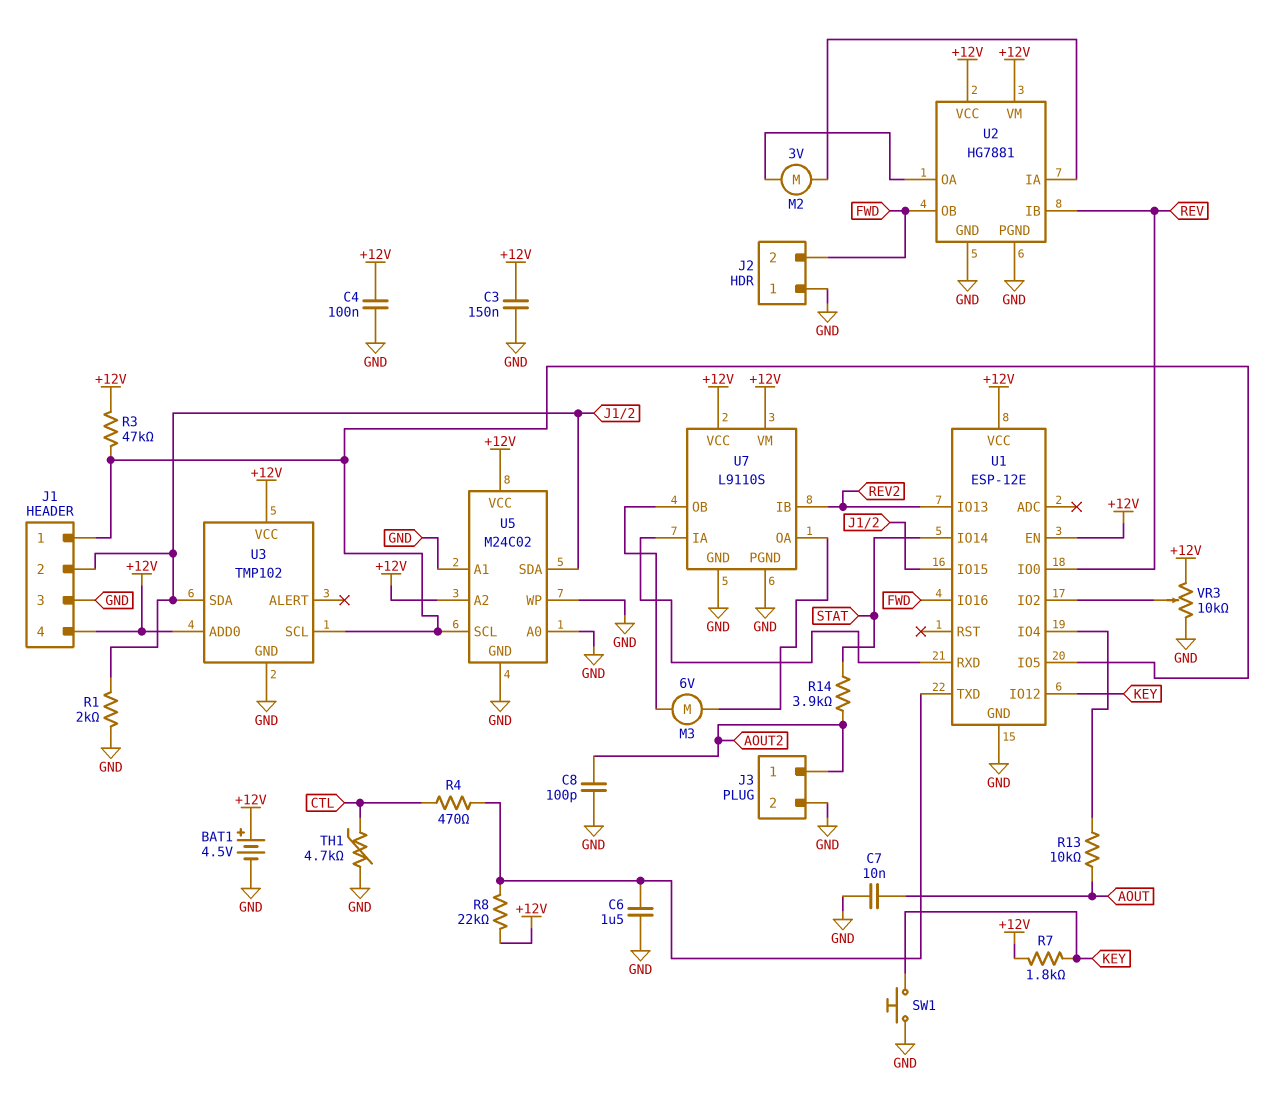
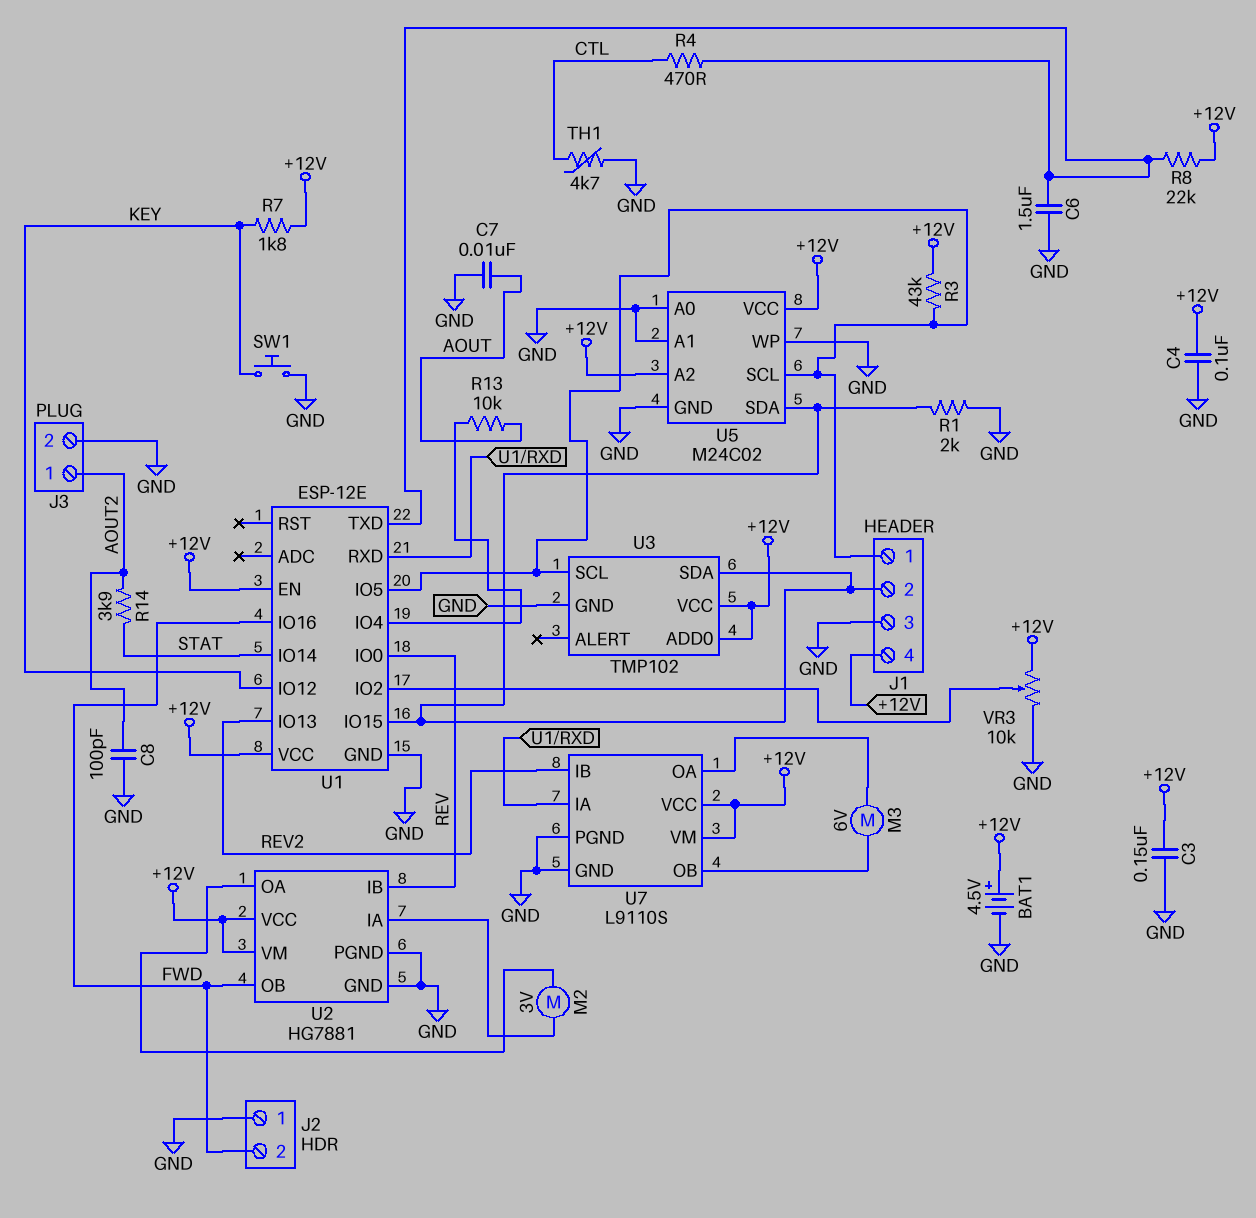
R3: 47k (+12V, J1/1) -> 43k (+12V, J1/1)

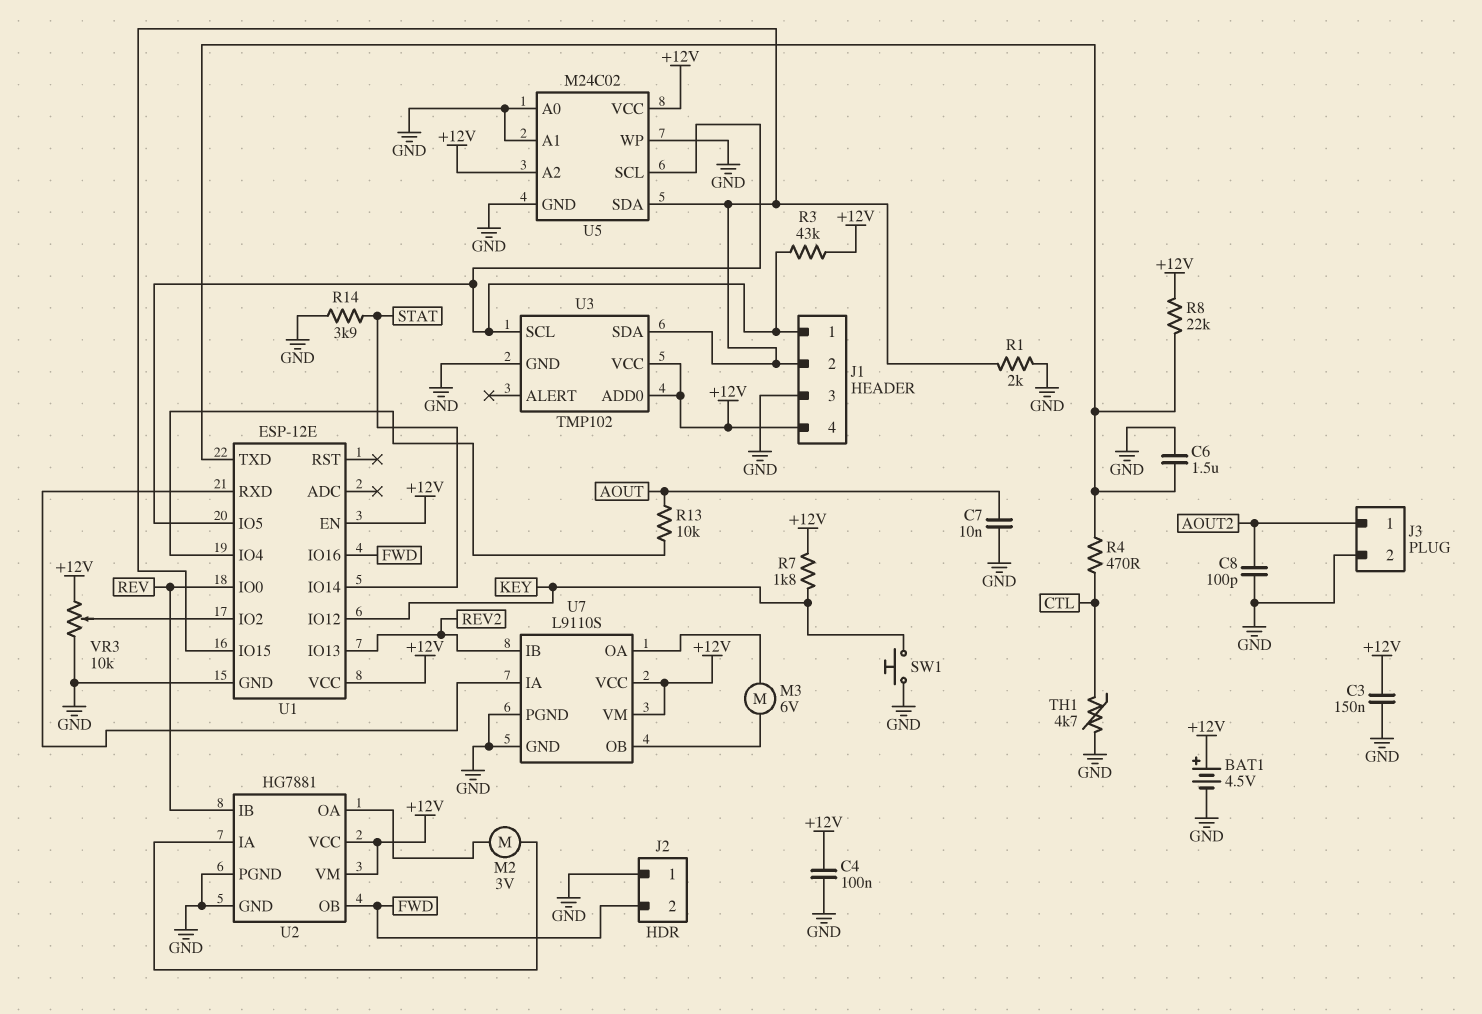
R14: 3.9k (AOUT2, STAT) -> 3.9k (GND, STAT)

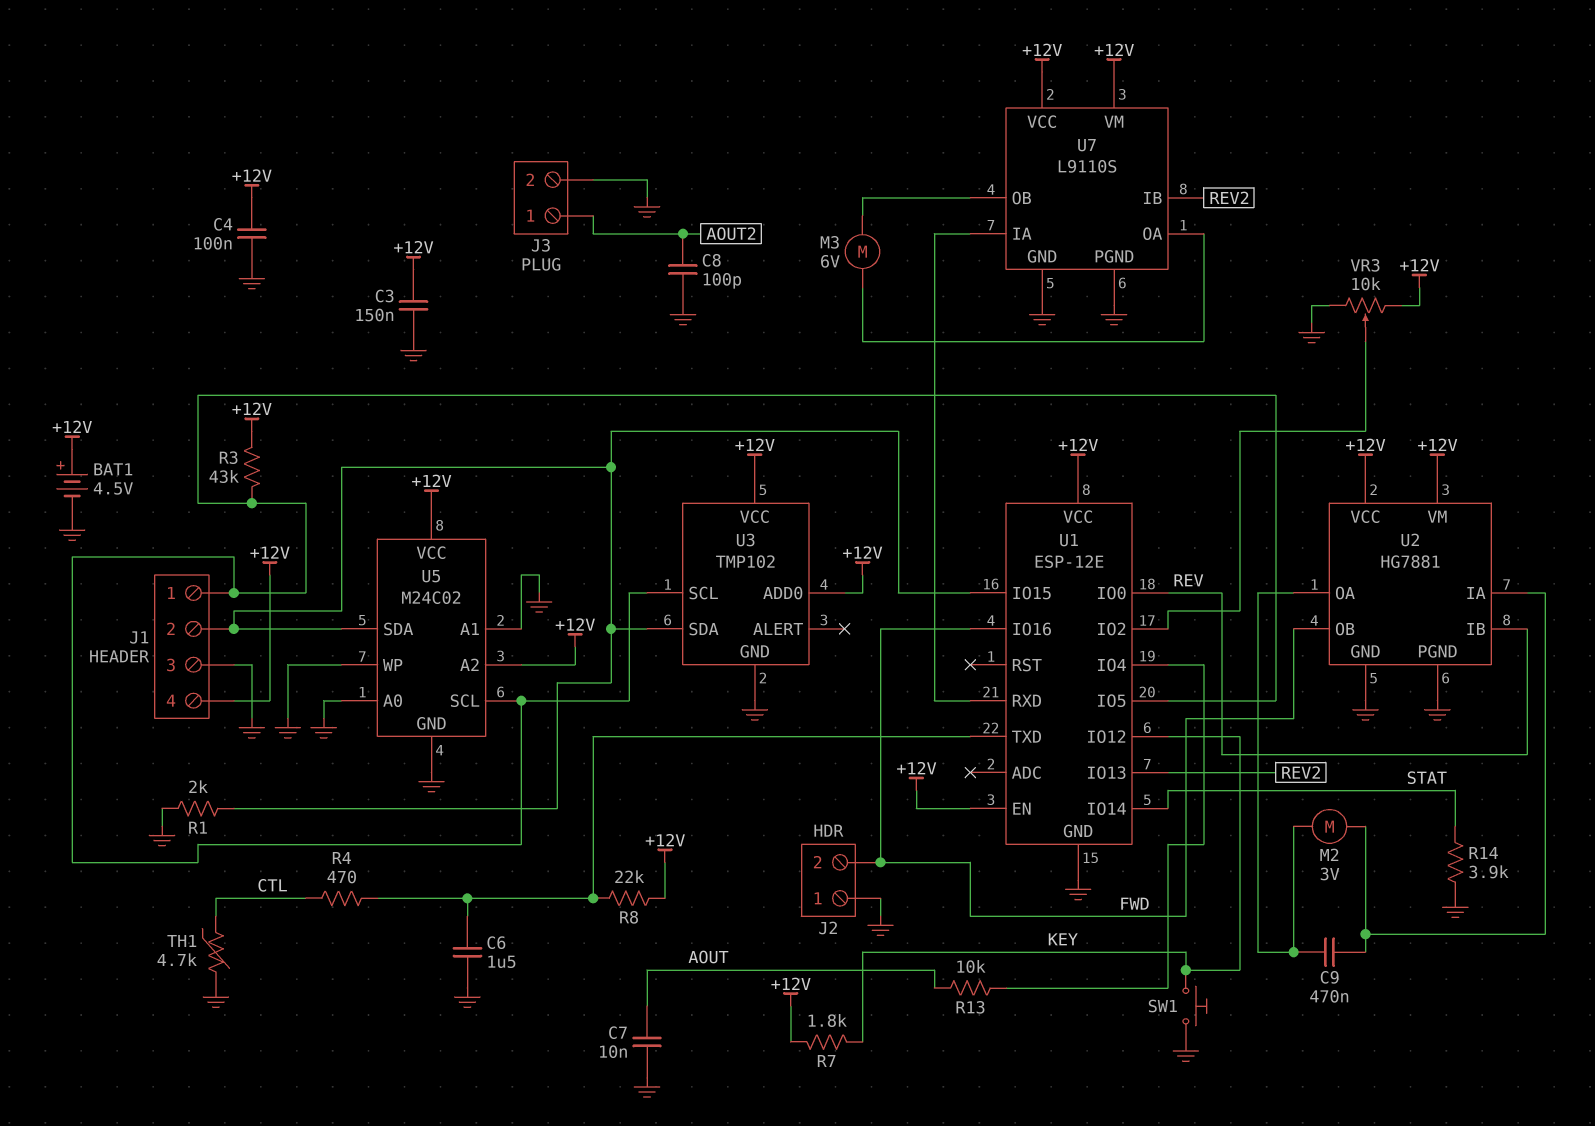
C9: none -> 470nF (U2/IA, U2/OA)

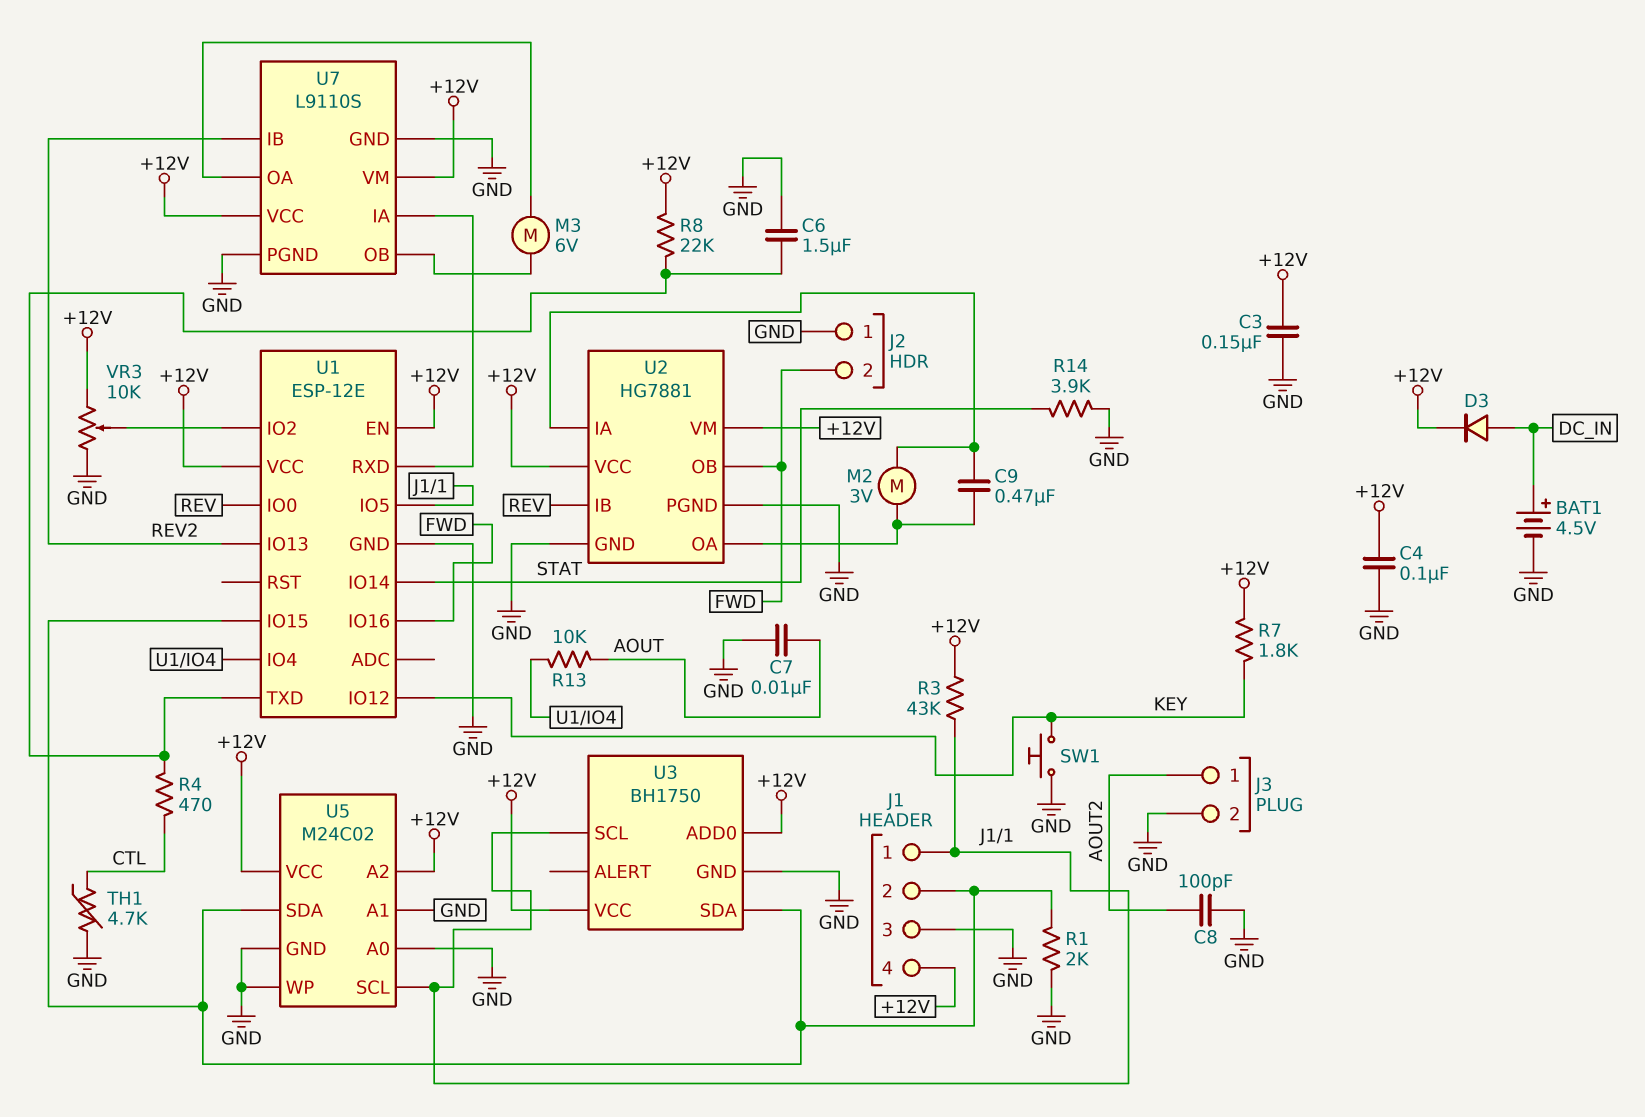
BAT1: 4.5V (plus +12V, minus GND) -> 4.5V (plus DC_IN, minus GND)
D3: none -> diode (A DC_IN, K +12V)
U3: TMP102 -> BH1750

